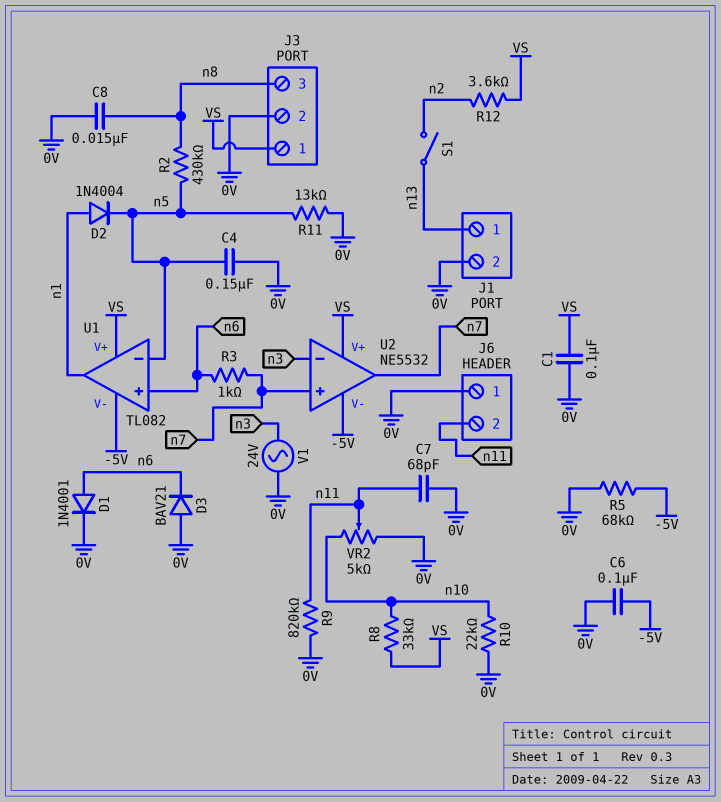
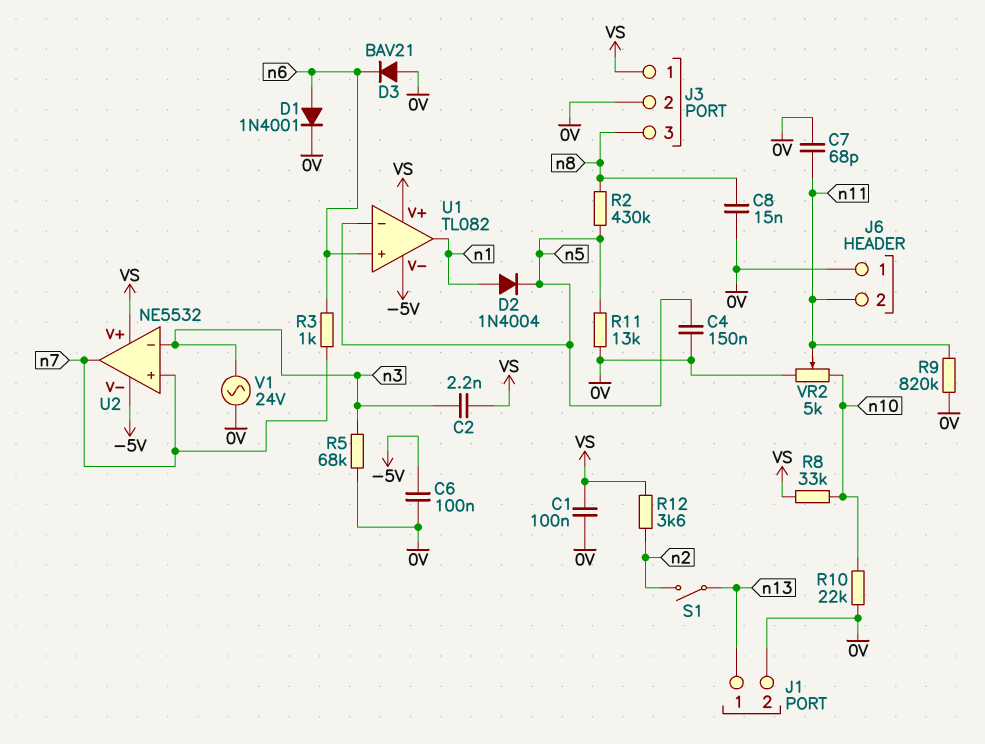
C2: none -> 2.2nF (VS, n3)
R5: 68k (-5V, 0V) -> 68k (0V, n3)

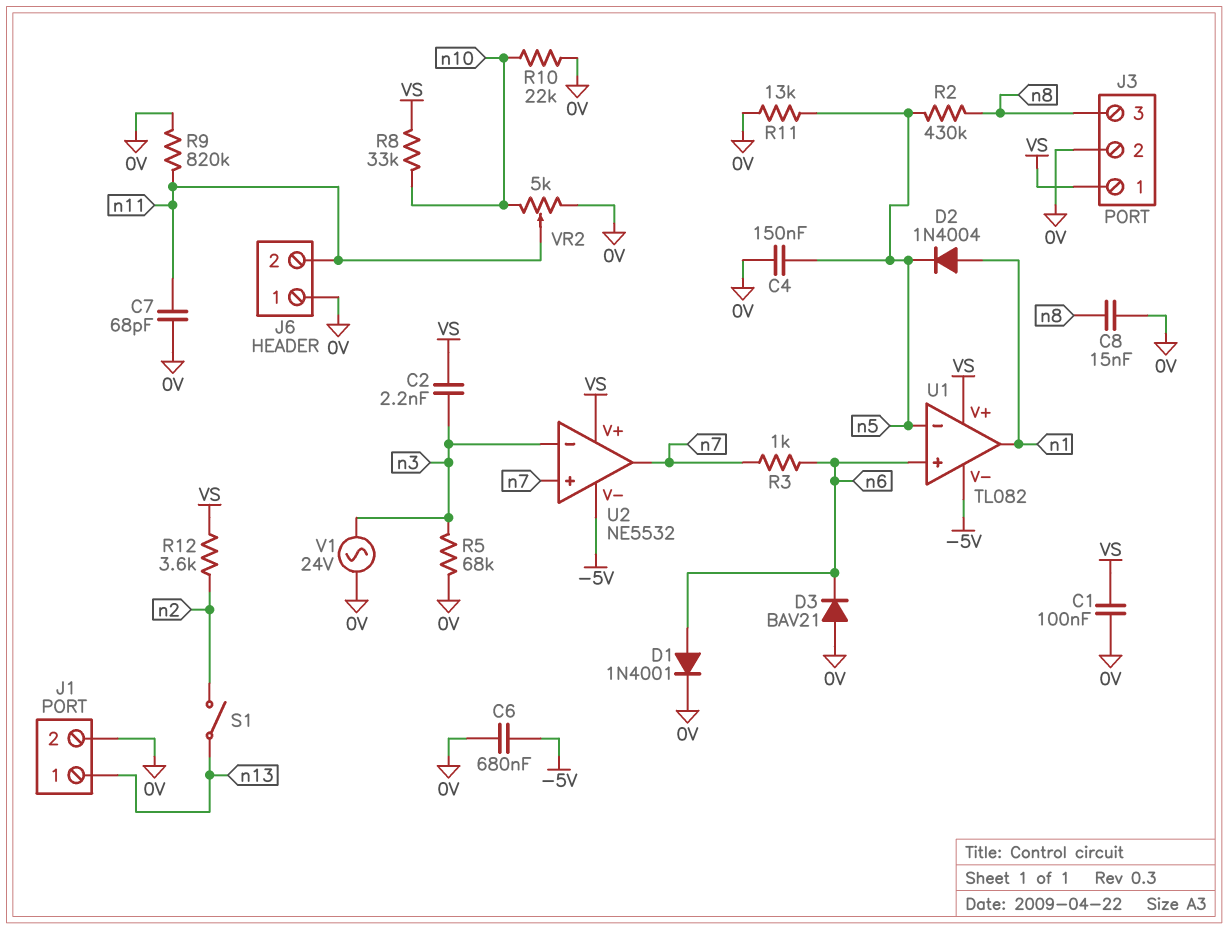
C6: 100nF (-5V, 0V) -> 680nF (-5V, 0V)

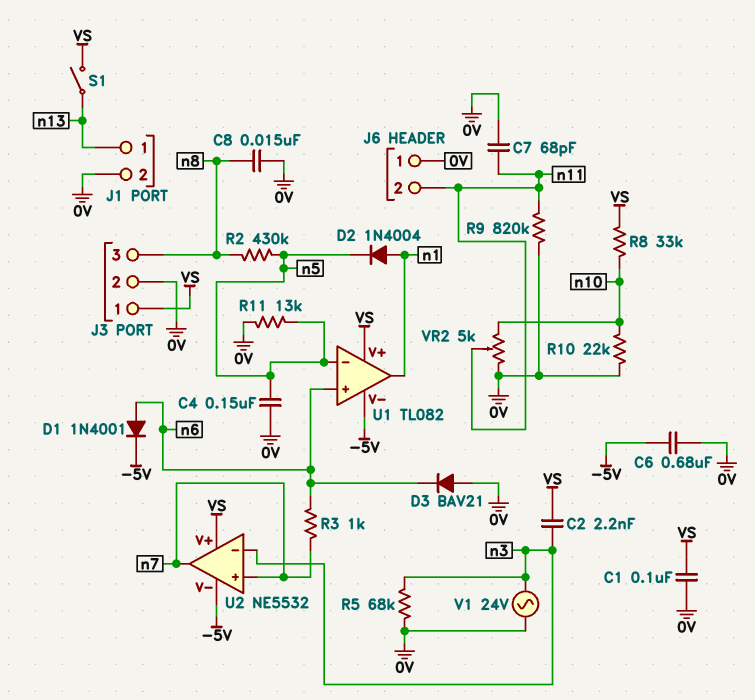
D1: diode 1N4001 (A n6, K 0V) -> diode 1N4001 (A n6, K -5V)
R12: 3.6k (VS, n2) -> none
S1: switch (n2, n13) -> switch (VS, n13)

